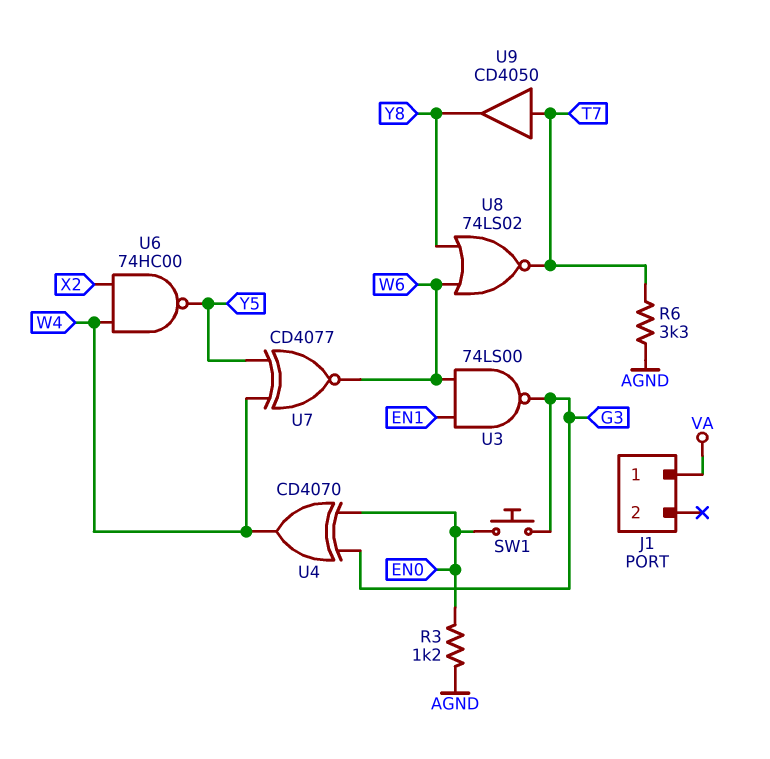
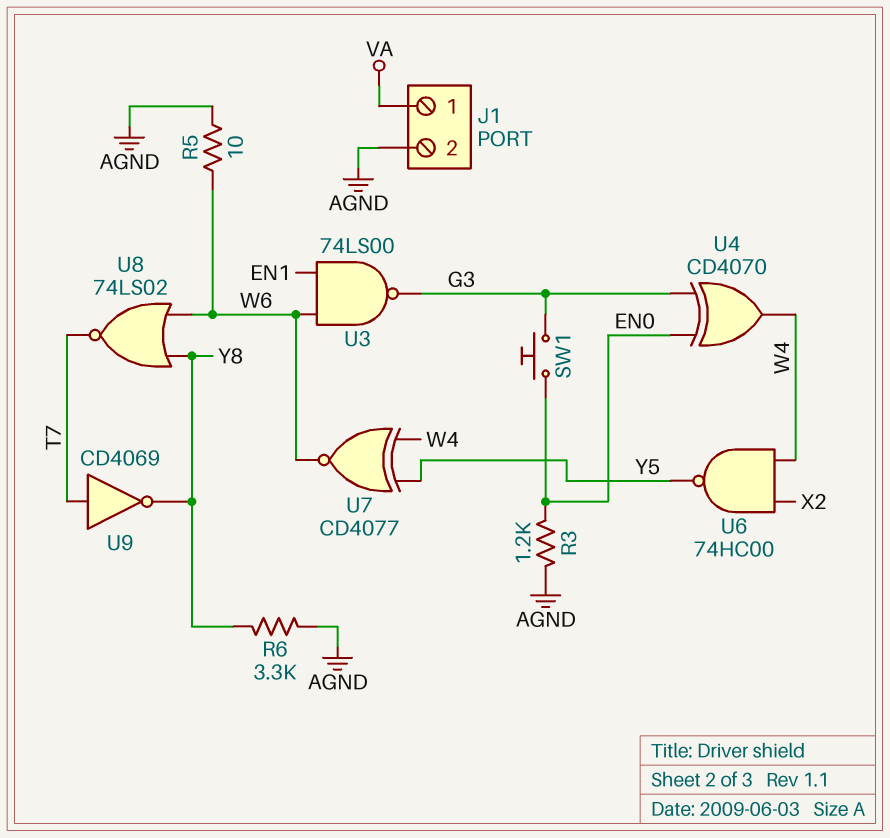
J1 pin 2: none -> AGND
R5: none -> 10 (AGND, W6)
R6: 3.3k (AGND, T7) -> 3.3k (AGND, Y8)
U9: buffer CD4050 (in T7, out Y8) -> NOT CD4069 (in T7, out Y8)

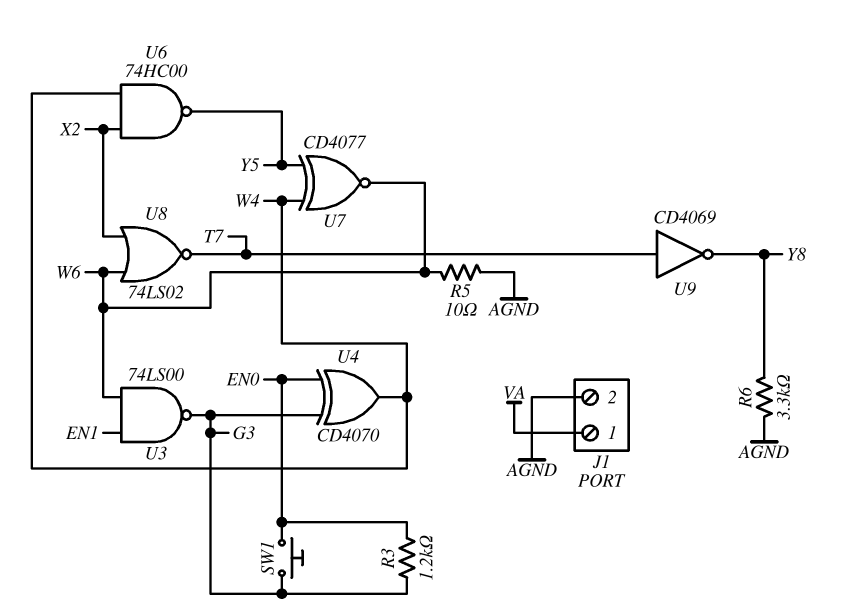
R3: 1.2k (AGND, EN0) -> 1.2k (EN0, G3)
U8: NOR 74LS02 (in W6, in Y8, out T7) -> NOR 74LS02 (in W6, in X2, out T7)

